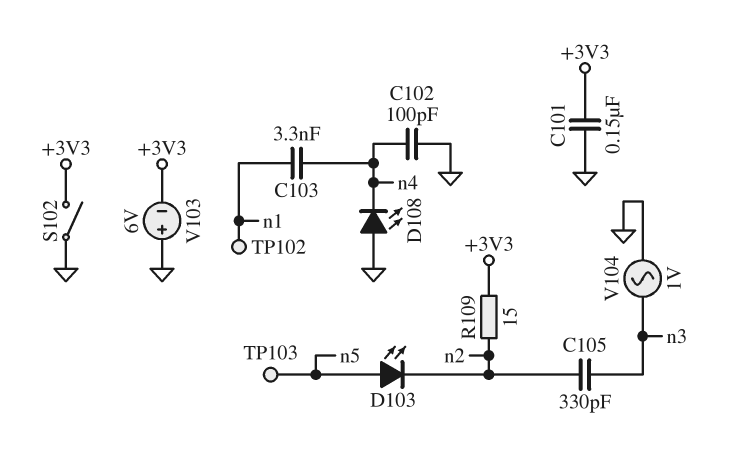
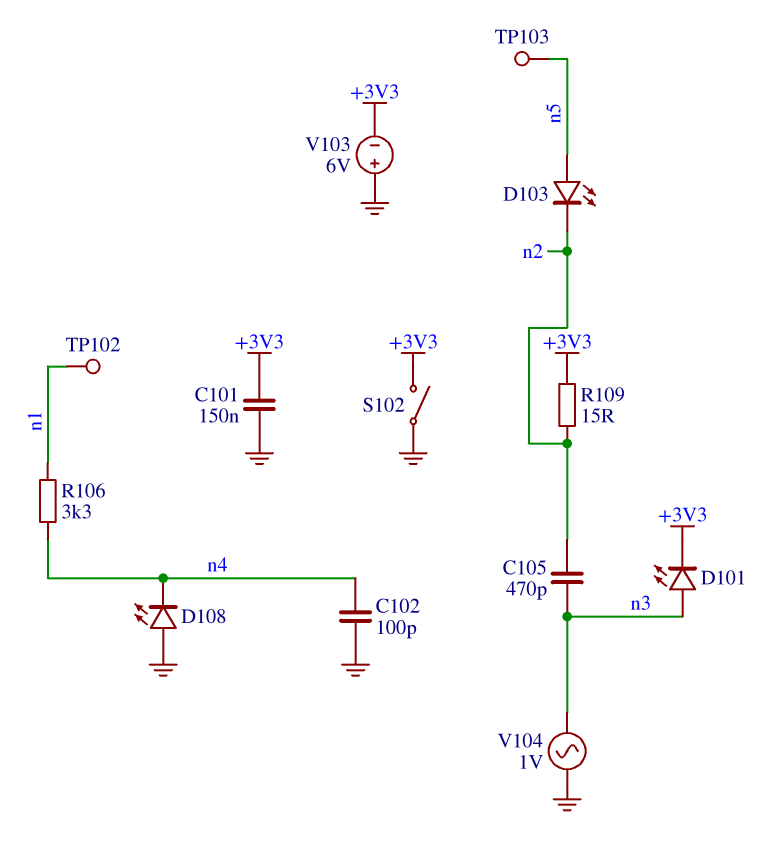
C103: 3.3nF (n1, n4) -> none
C105: 330pF (n2, n3) -> 470pF (n2, n3)
D101: none -> LED (A n3, K +3V3)
R106: none -> 3.3k (n1, n4)

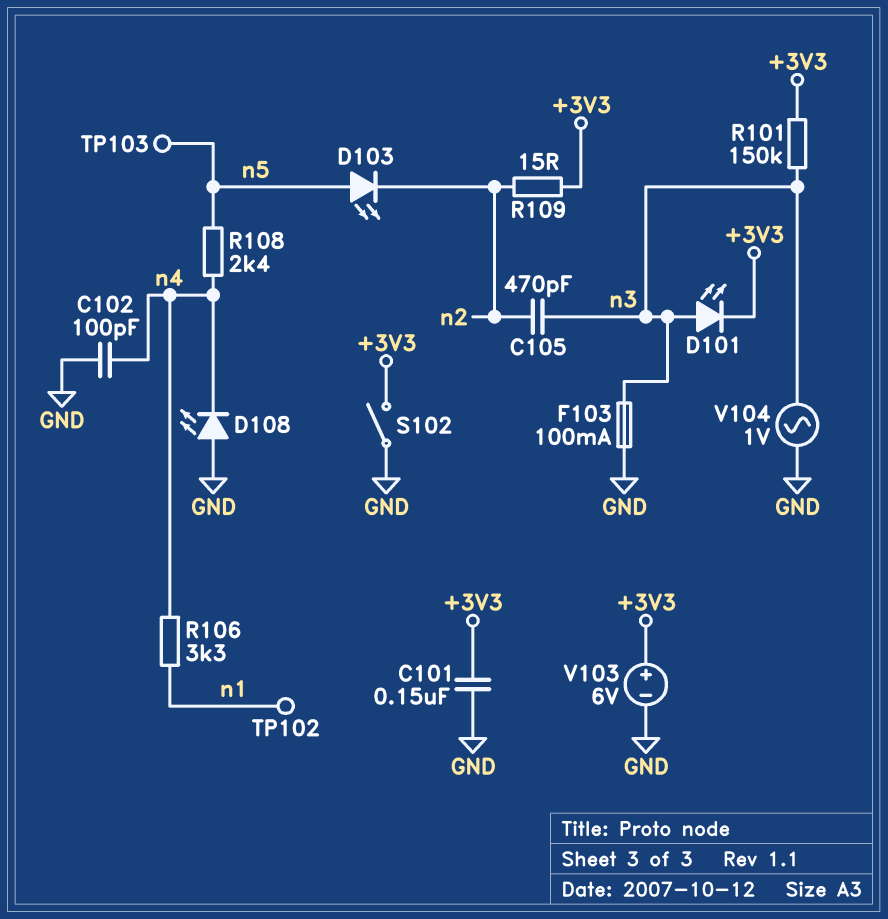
F103: none -> 100mA (GND, n3)
R101: none -> 150k (+3V3, n3)
R108: none -> 2.4k (n4, n5)
V103: 6V (plus GND, minus +3V3) -> 6V (plus +3V3, minus GND)

